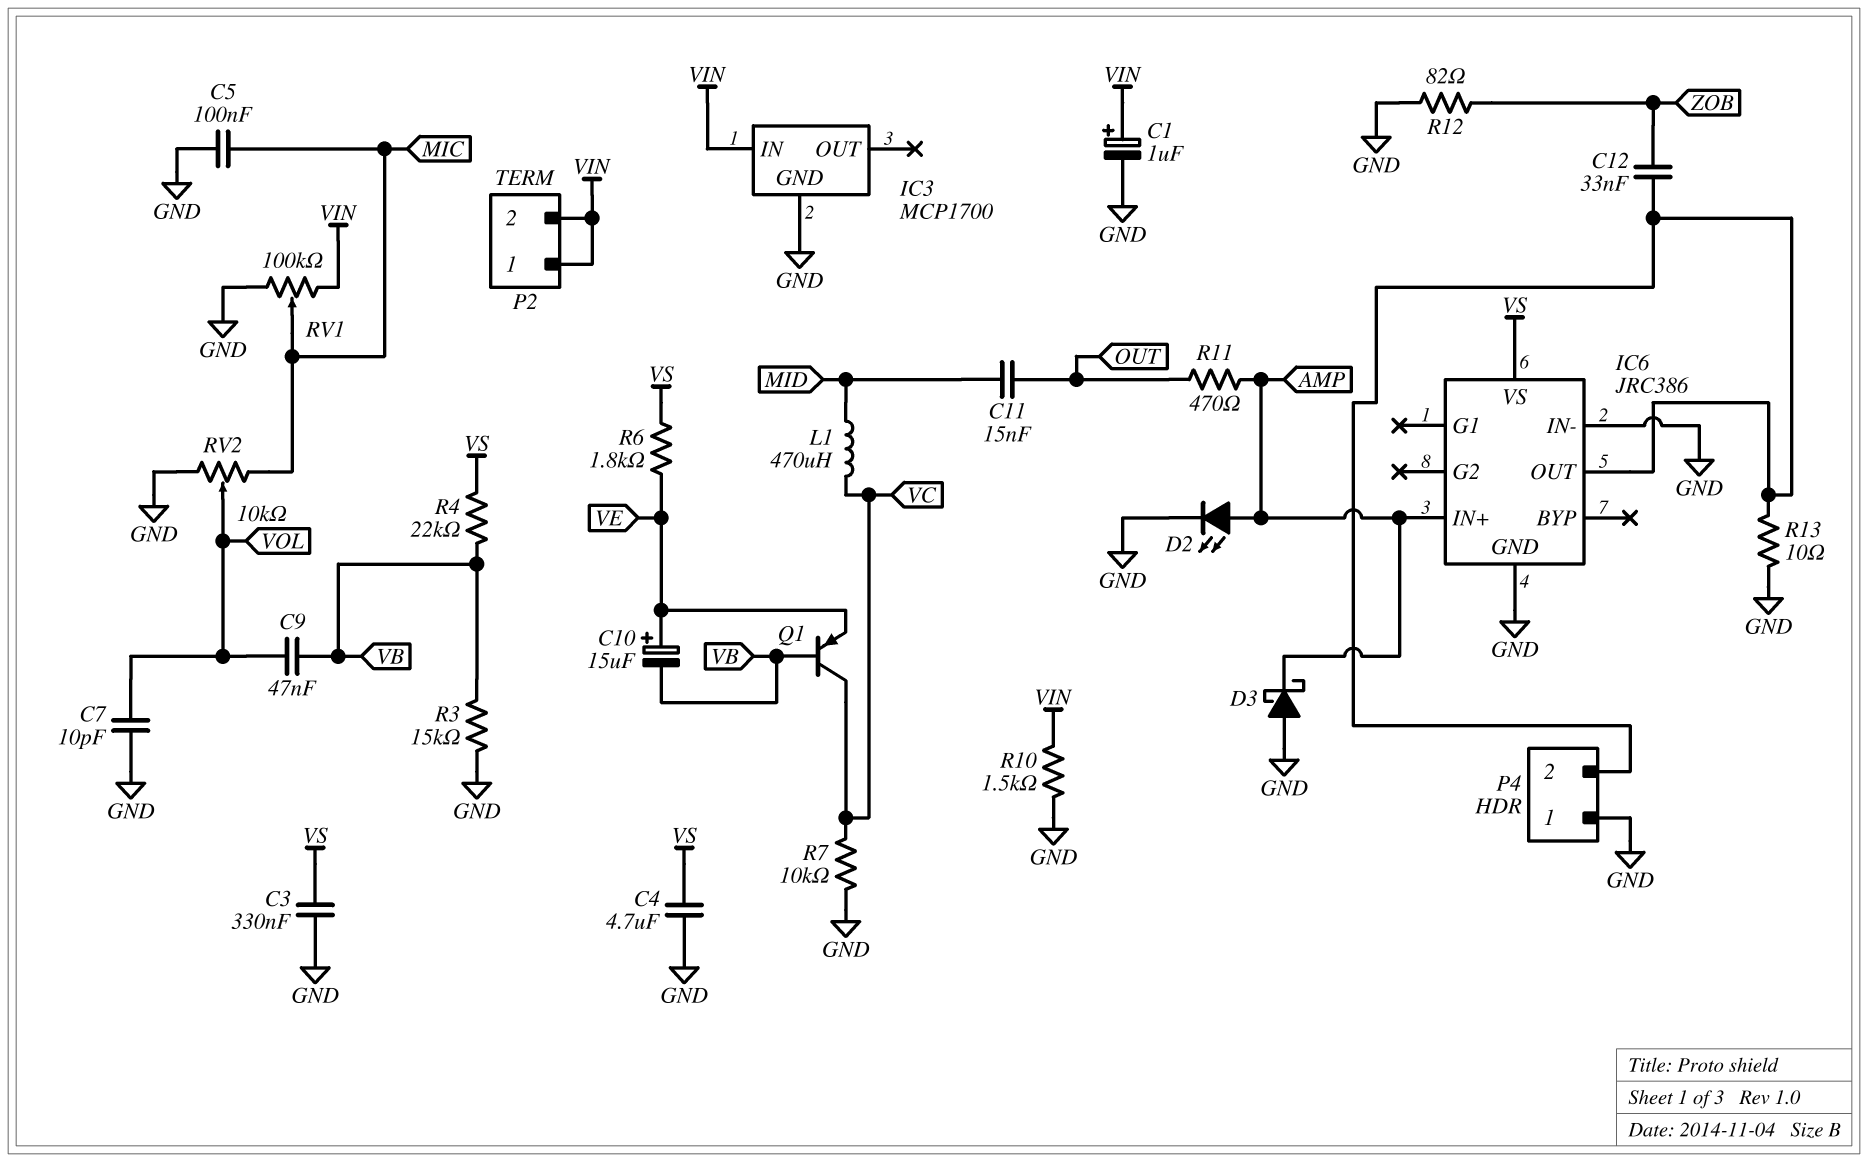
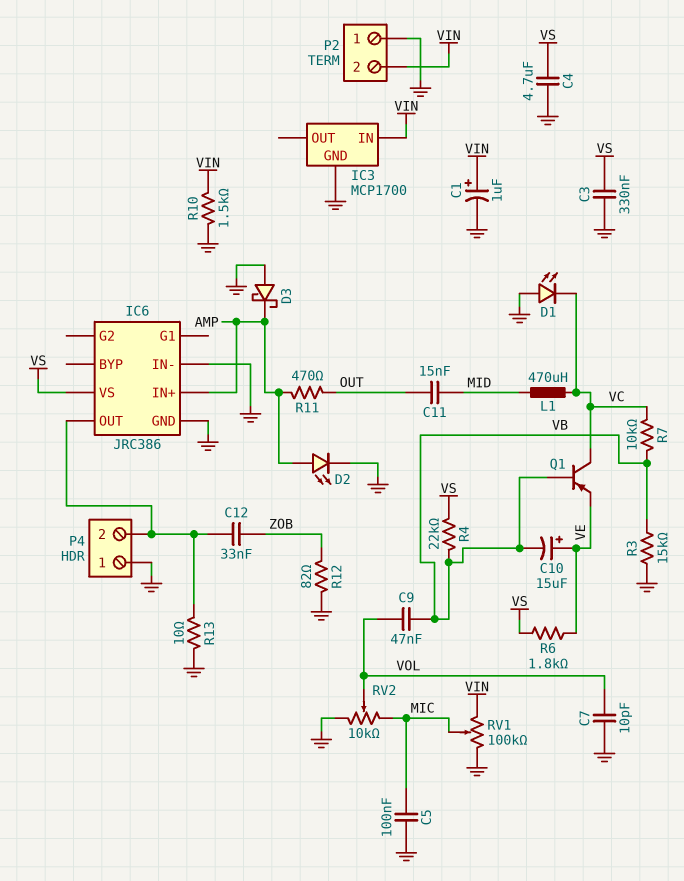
D1: none -> LED (A GND, K VC)
P2 pin 1: VIN -> GND
R7: 10k (GND, VC) -> 10k (VB, VC)

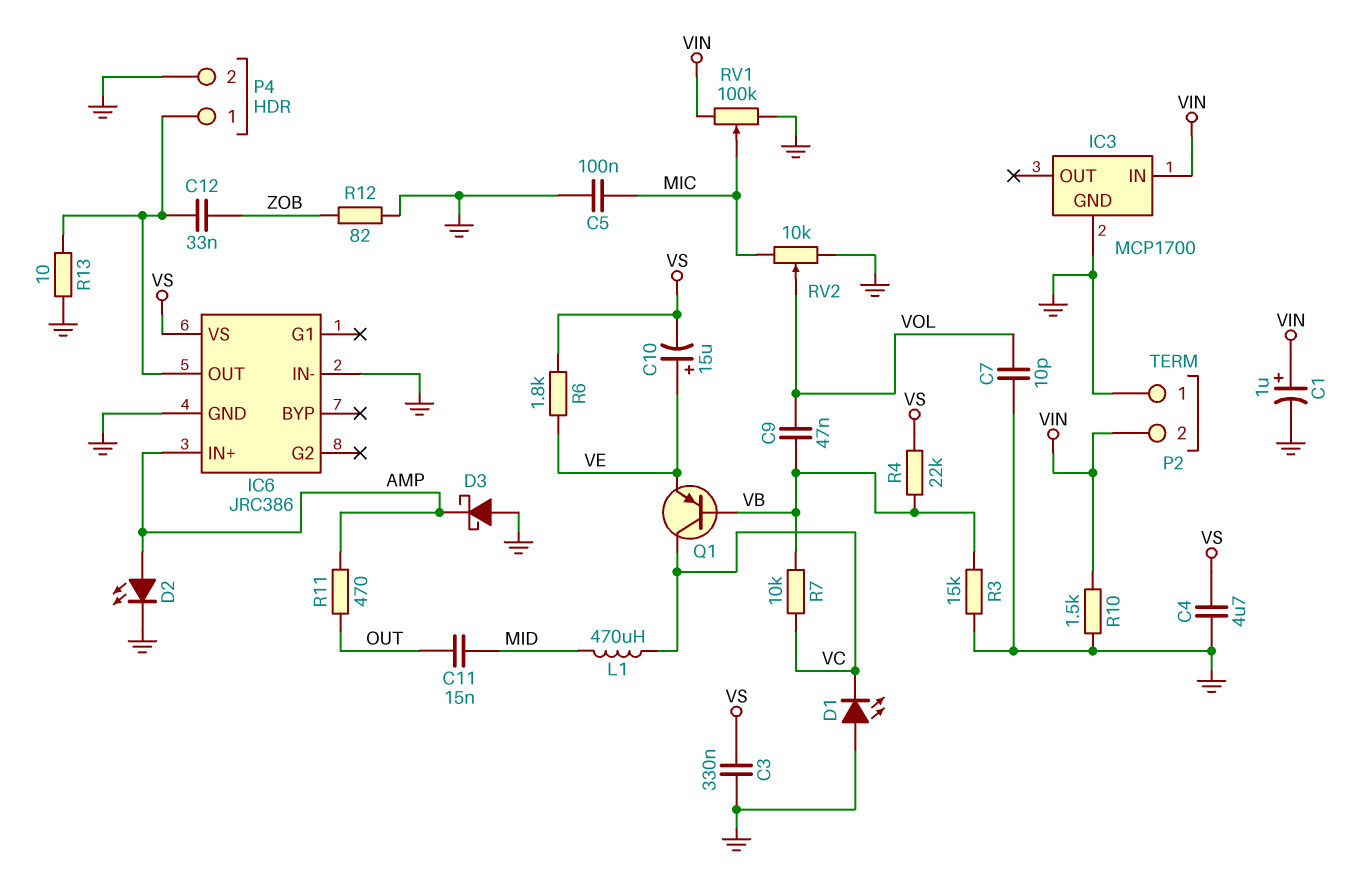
C10: 15uF (plus VE, minus VB) -> 15uF (plus VE, minus VS)
P4 pin 1: GND -> IC6/OUT
P4 pin 2: IC6/OUT -> GND

